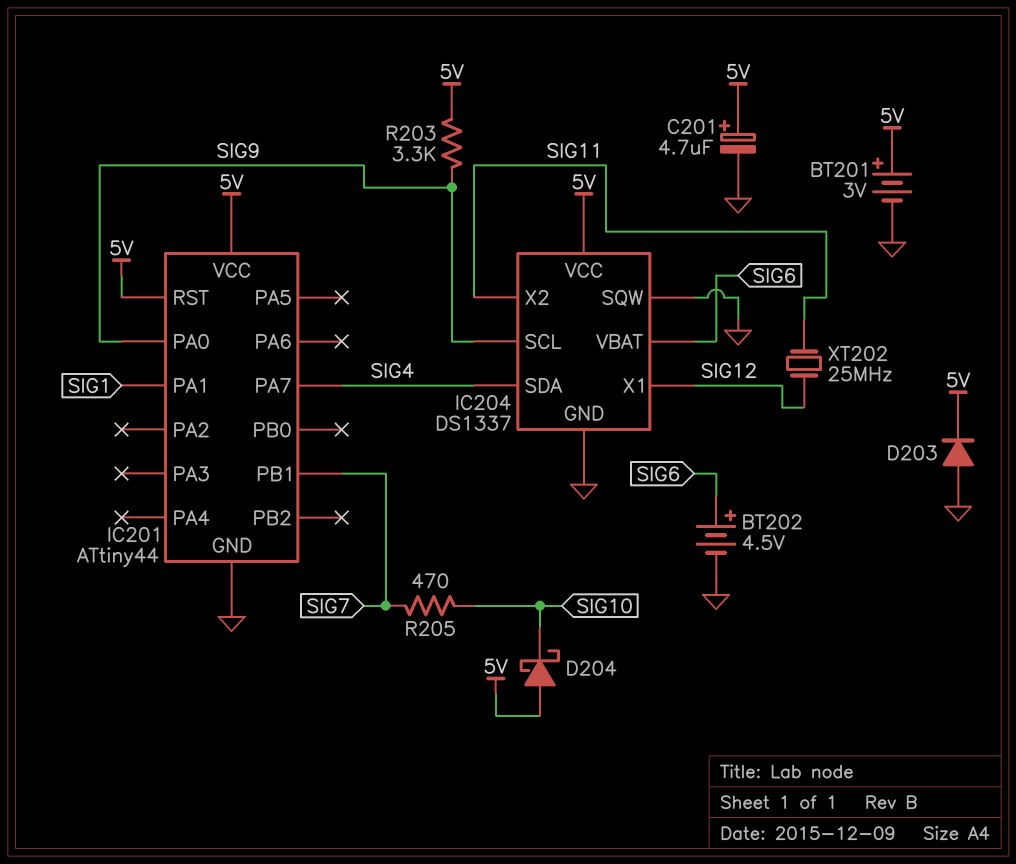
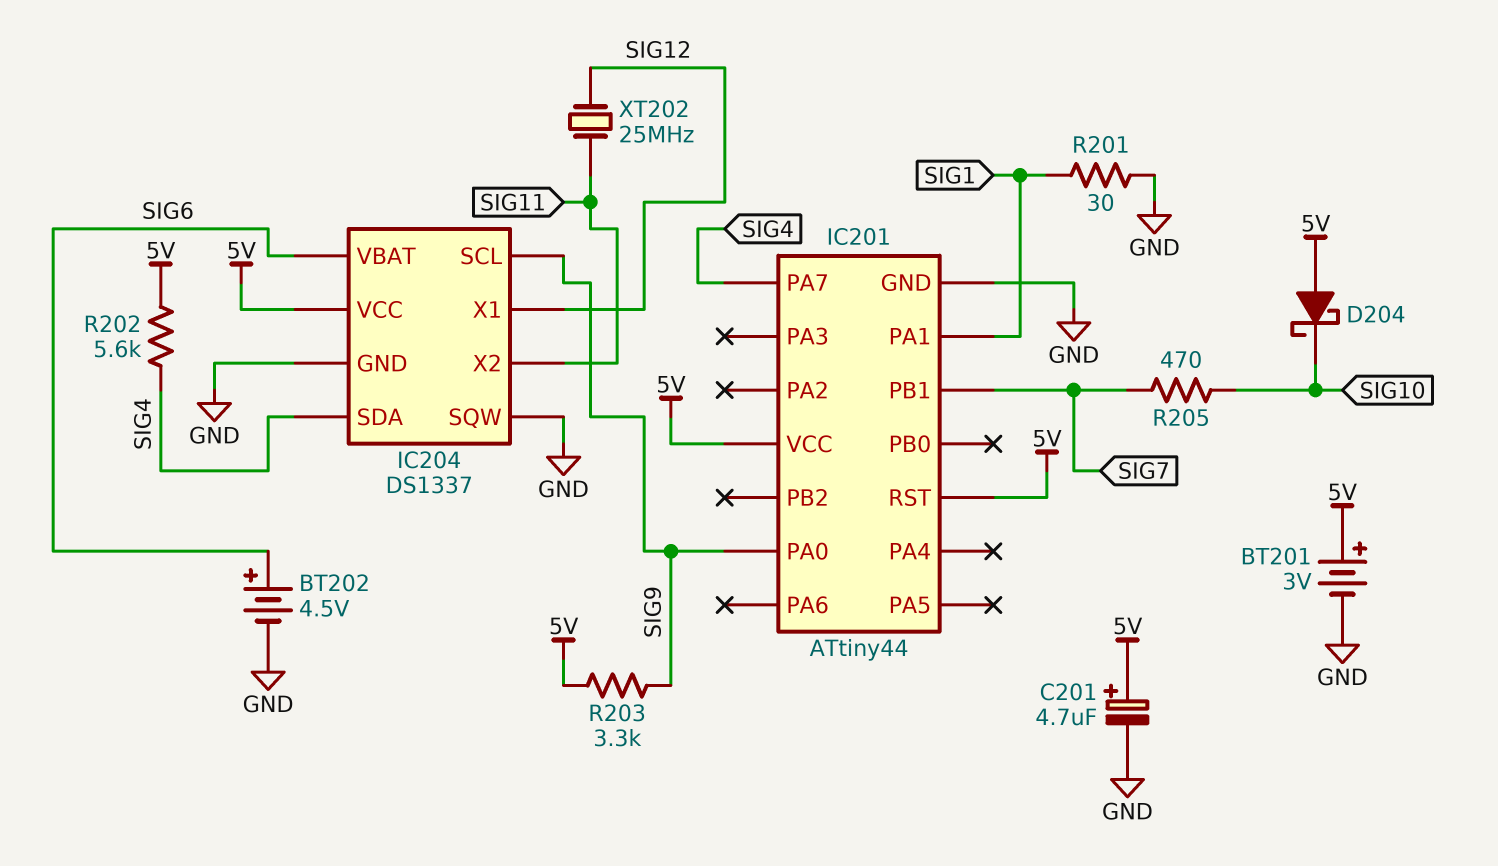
D203: diode (A GND, K 5V) -> none
R201: none -> 30 (GND, SIG1)
R202: none -> 5.6k (5V, SIG4)

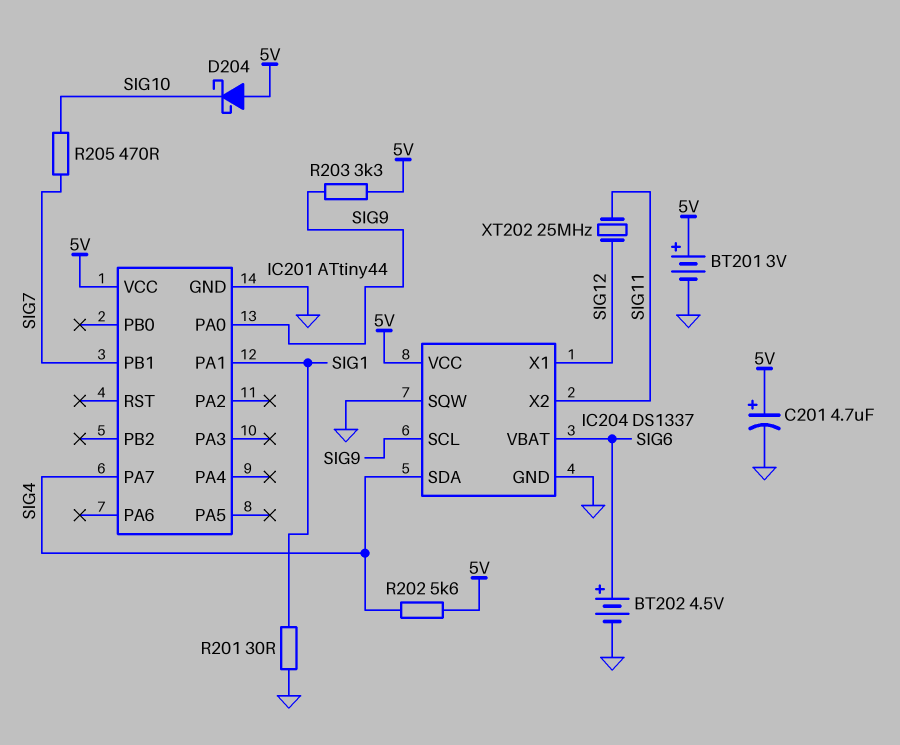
IC201 pin RST: 5V -> none

